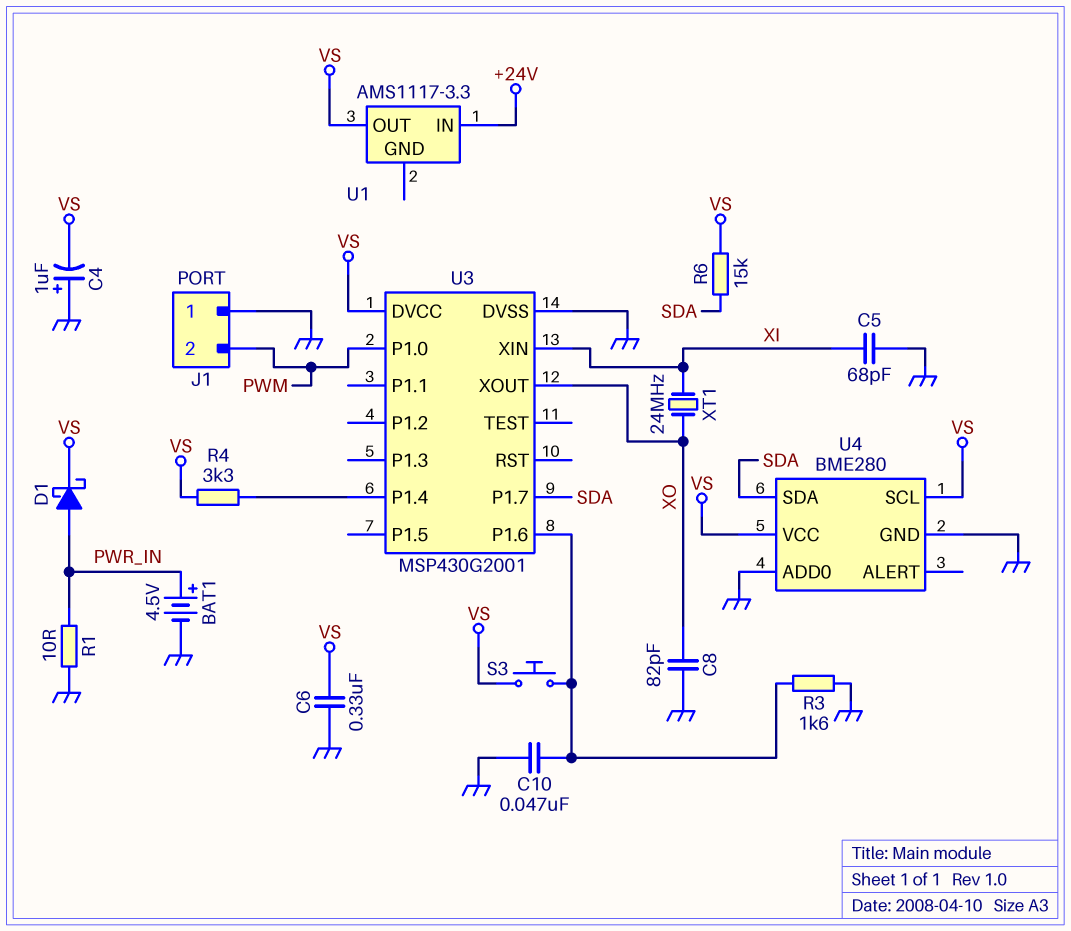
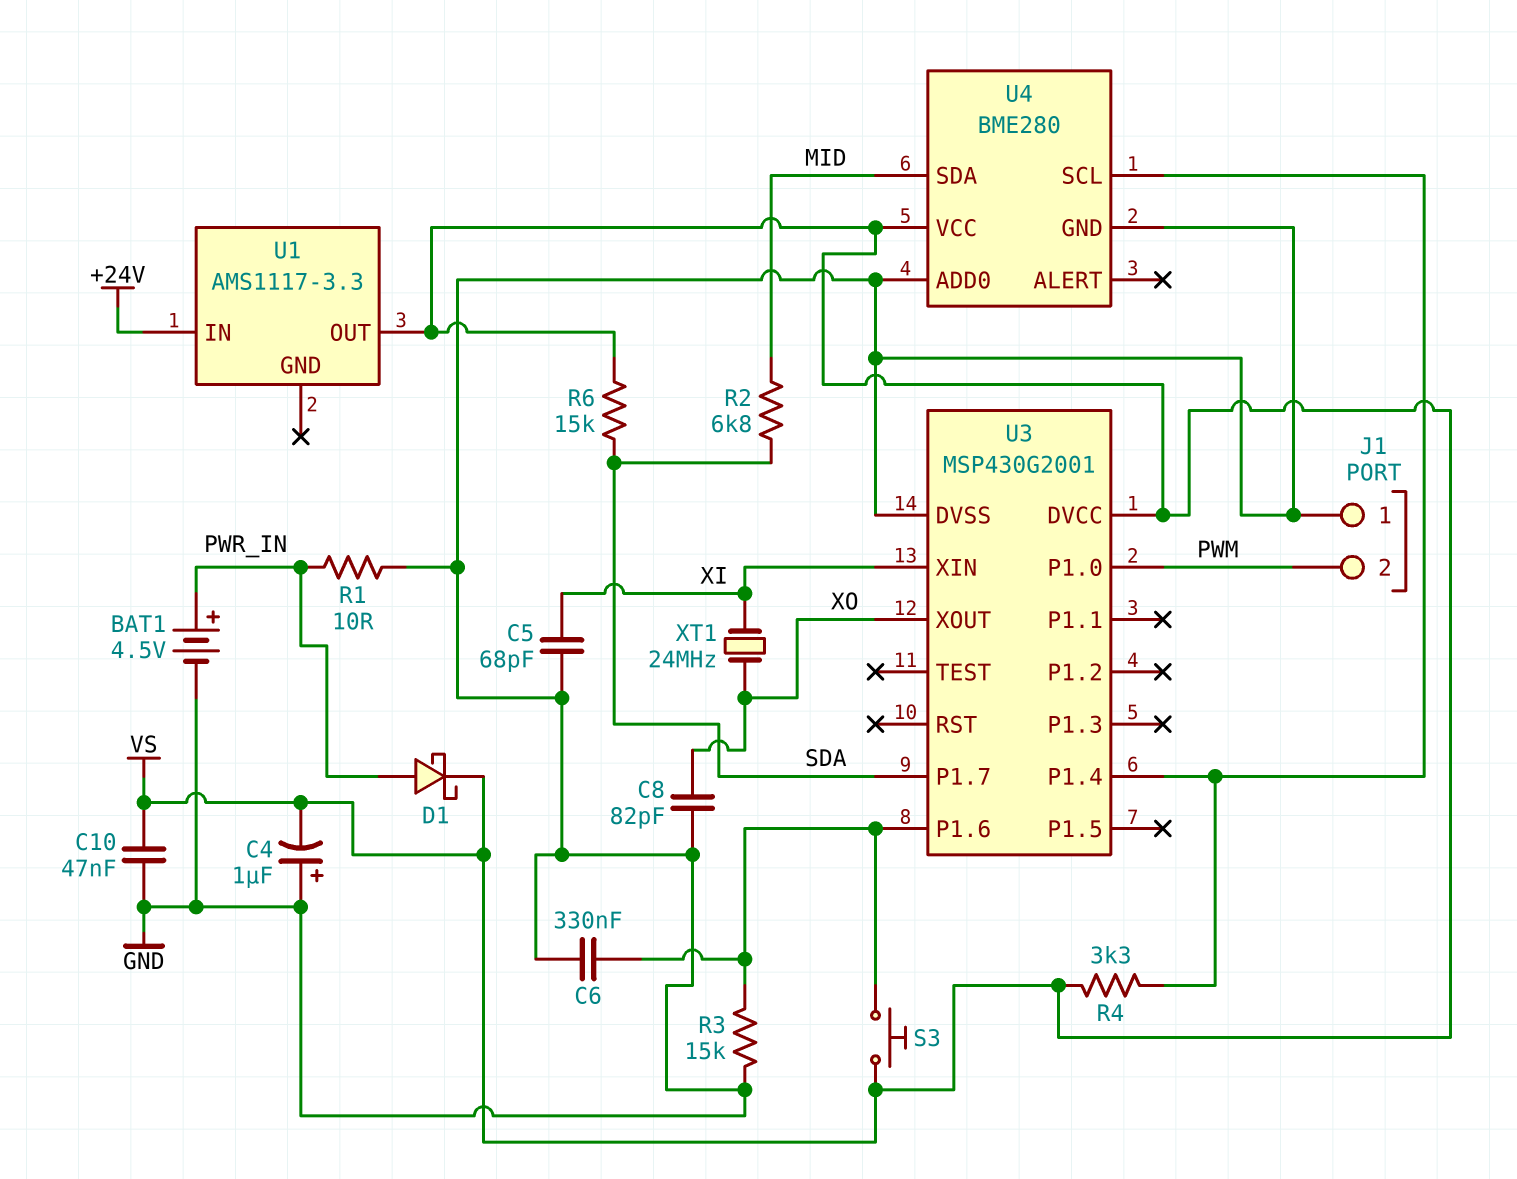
C6: 330nF (GND, VS) -> 330nF (GND, U3/P1.6)
C10: 47nF (GND, U3/P1.6) -> 47nF (GND, VS)
R2: none -> 6.8k (MID, SDA)
R3: 1.6k (GND, U3/P1.6) -> 15k (GND, U3/P1.6)
U4 pin SCL: VS -> U3/P1.4
U4 pin SDA: SDA -> MID

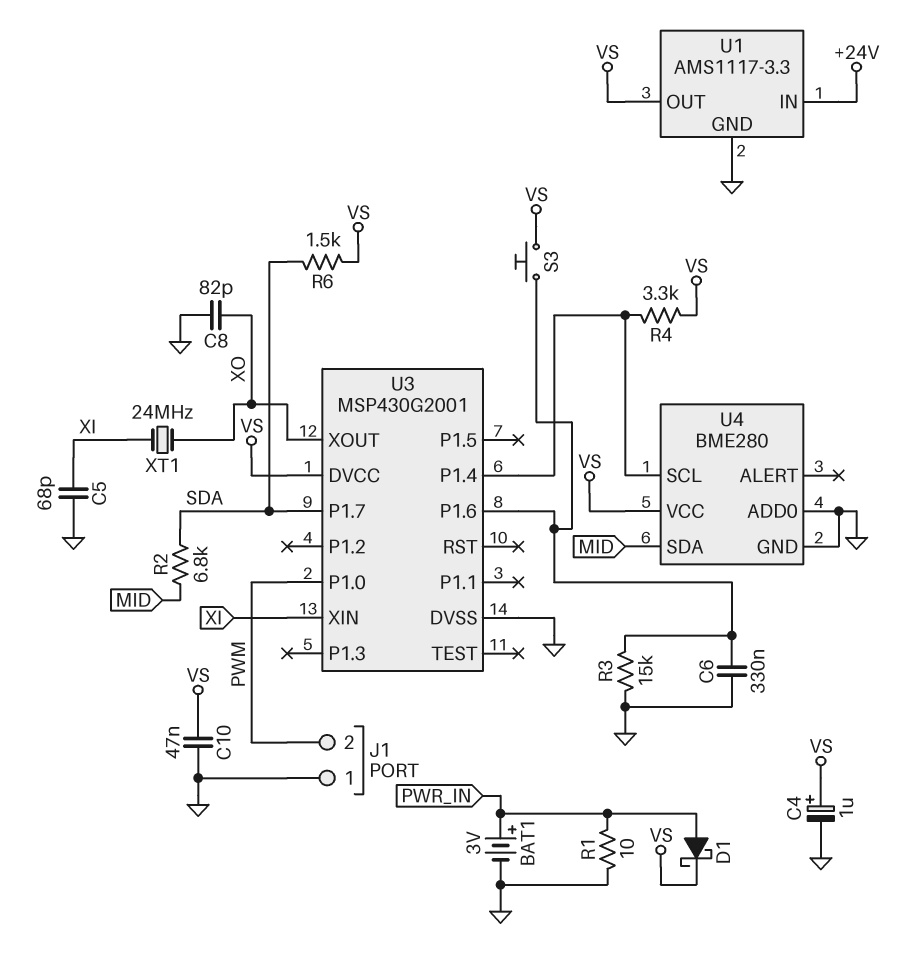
BAT1: 4.5V (plus PWR_IN, minus GND) -> 3V (plus PWR_IN, minus GND)
C4: 1uF (plus GND, minus VS) -> 1uF (plus VS, minus GND)
R6: 15k (SDA, VS) -> 1.5k (SDA, VS)
U1 pin GND: none -> GND

